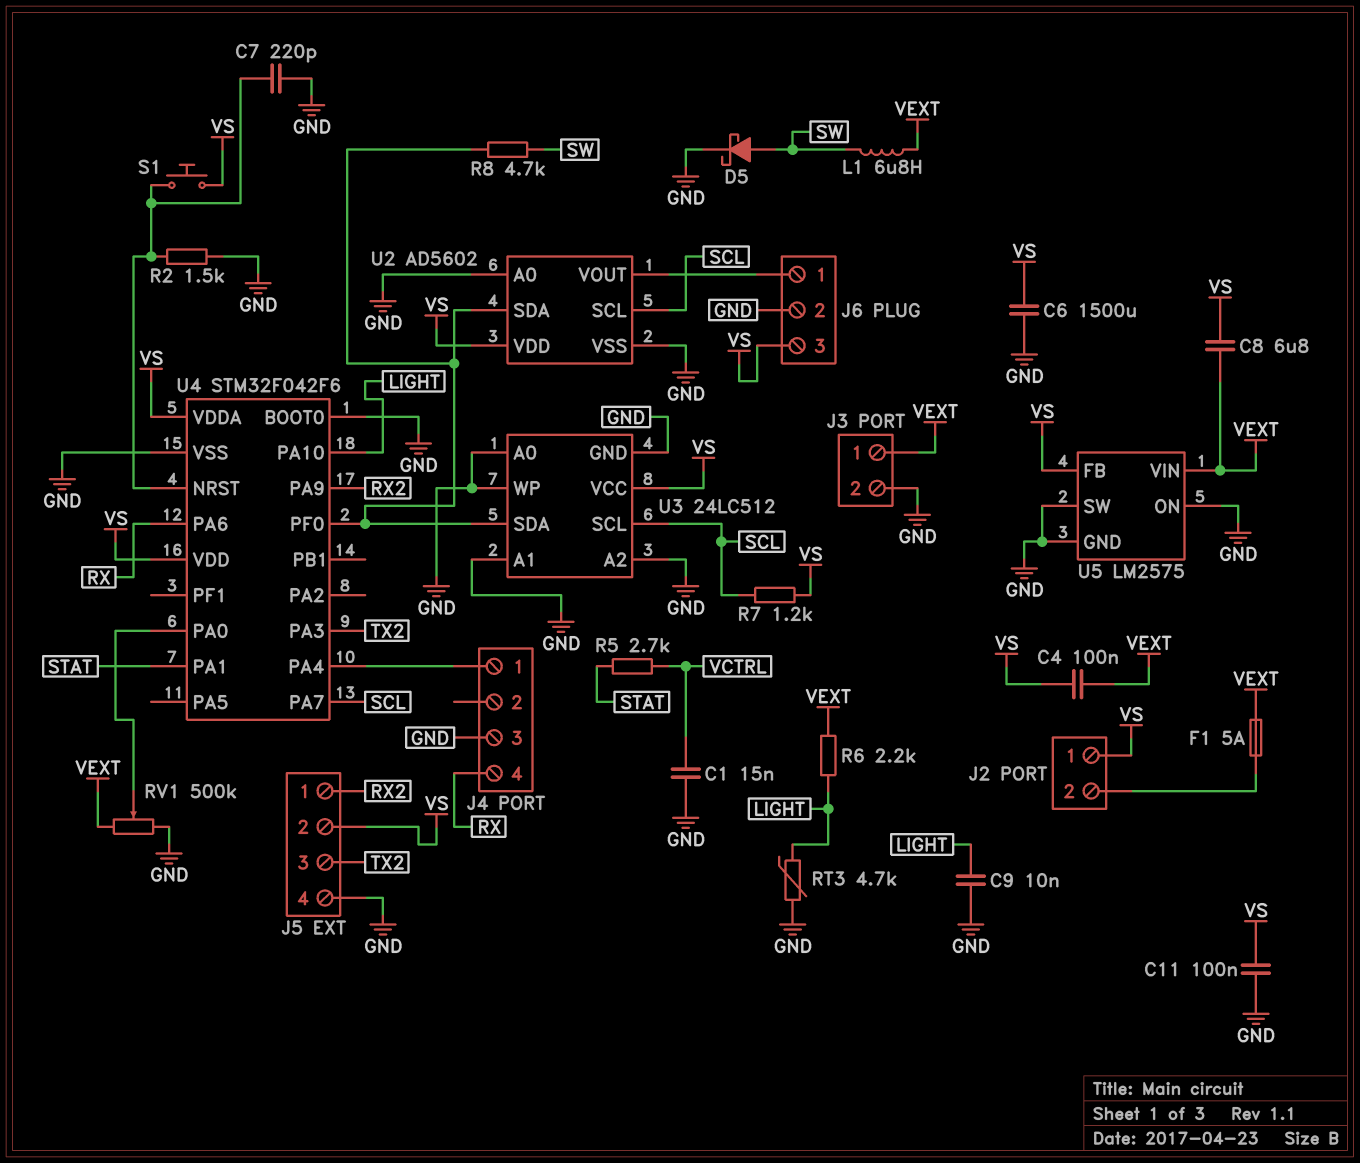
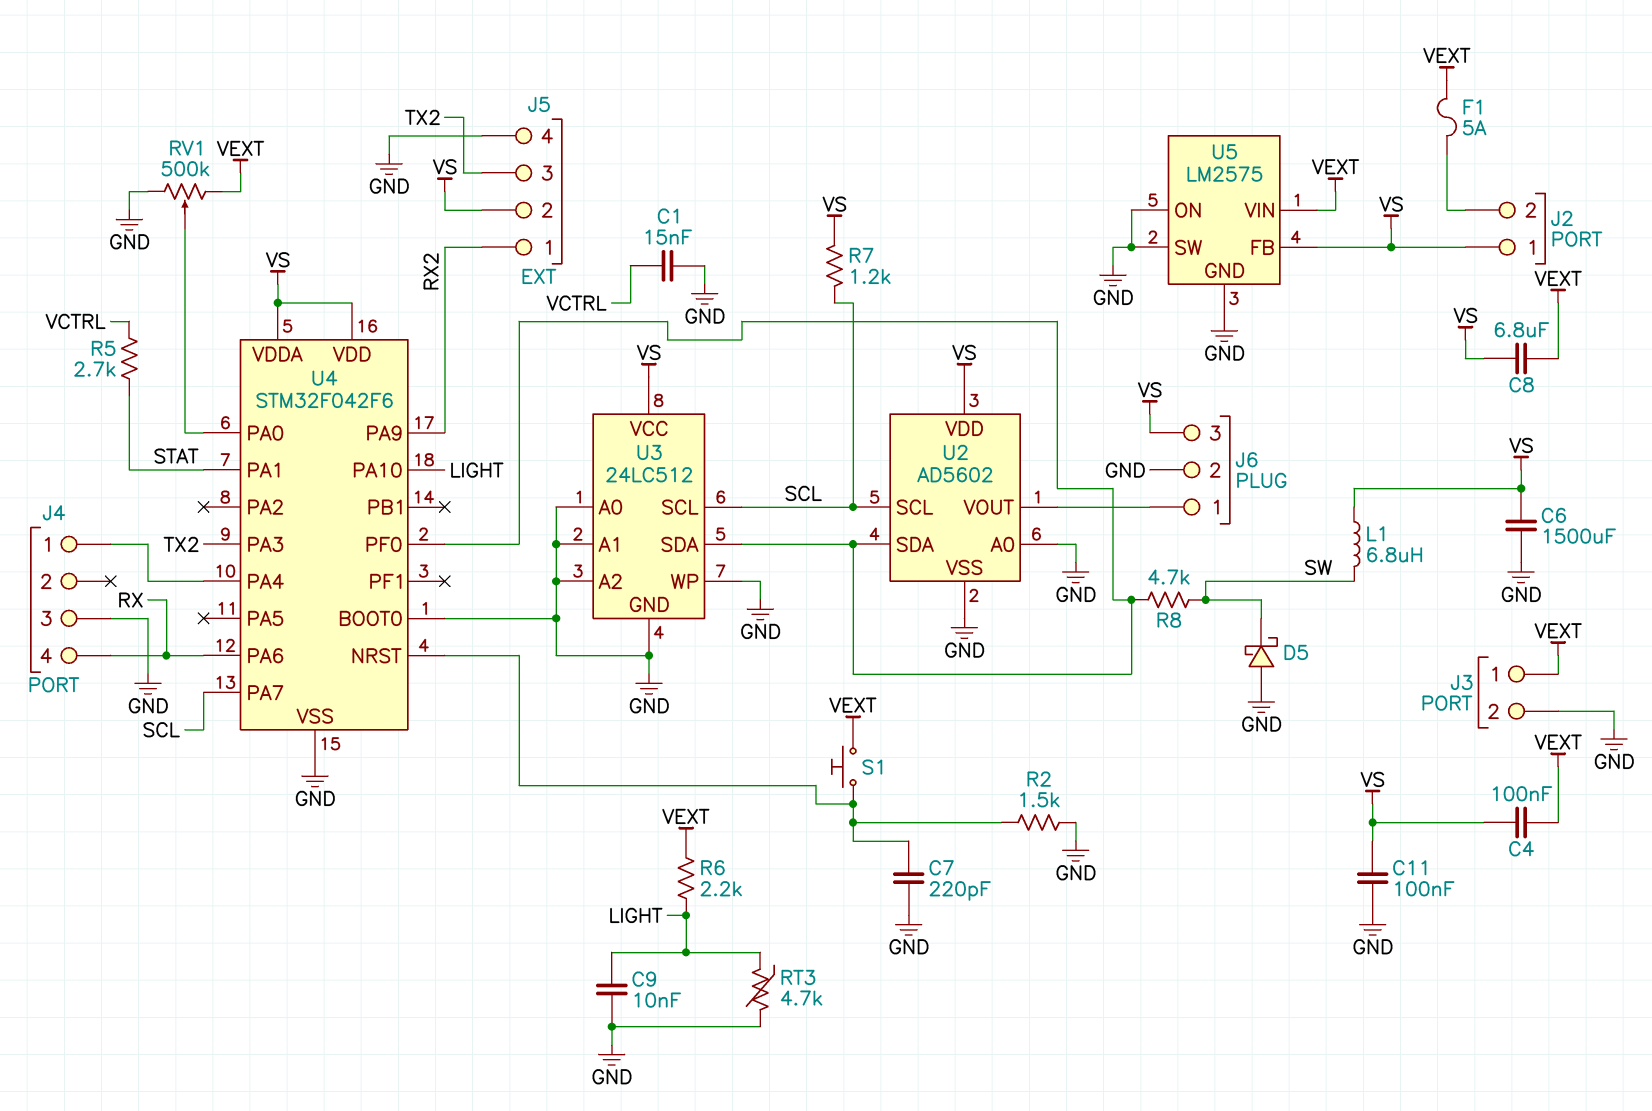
D5: schottky (A SW, K GND) -> schottky (A GND, K SW)
L1: 6.8uH (SW, VEXT) -> 6.8uH (SW, VS)
S1: button (U4/NRST, VS) -> button (U4/NRST, VEXT)

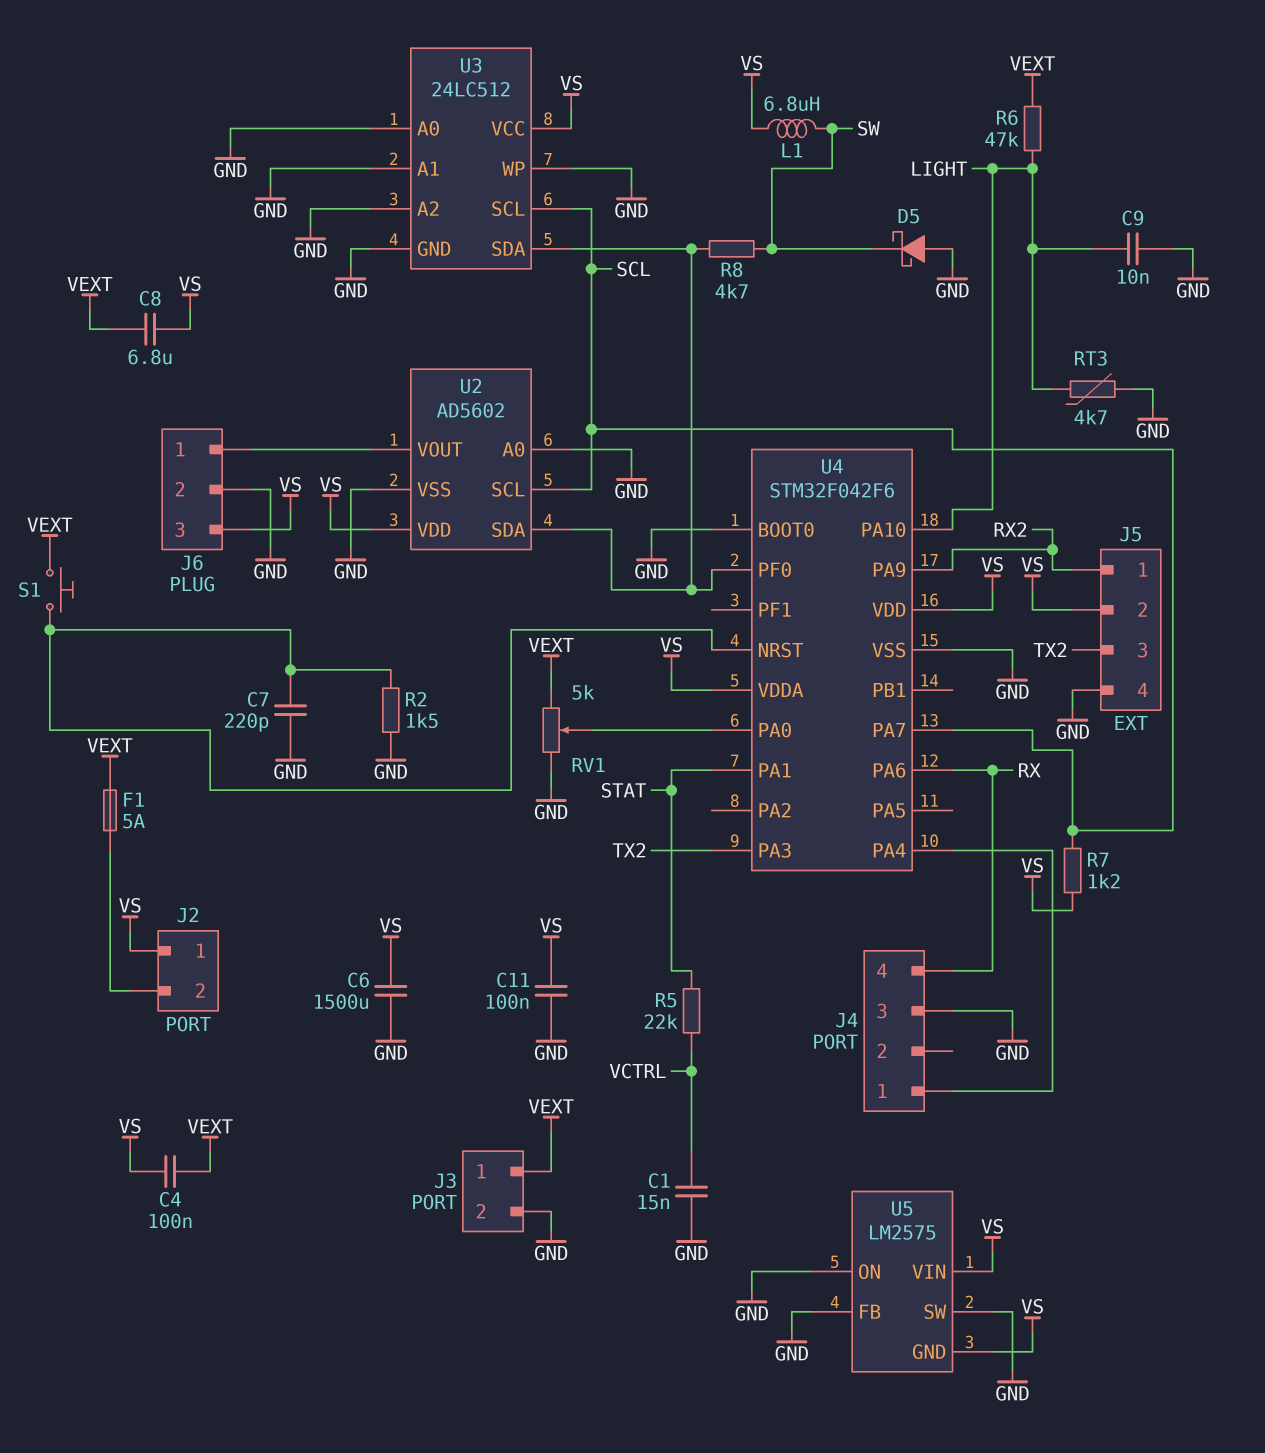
R5: 2.7k (STAT, VCTRL) -> 22k (STAT, VCTRL)
R6: 2.2k (LIGHT, VEXT) -> 47k (LIGHT, VEXT)
RV1: 500k (GND, VEXT, wiper U4/PA0) -> 5k (GND, VEXT, wiper U4/PA0)
U5 pin FB: VS -> GND
U5 pin GND: GND -> VS
U5 pin VIN: VEXT -> VS

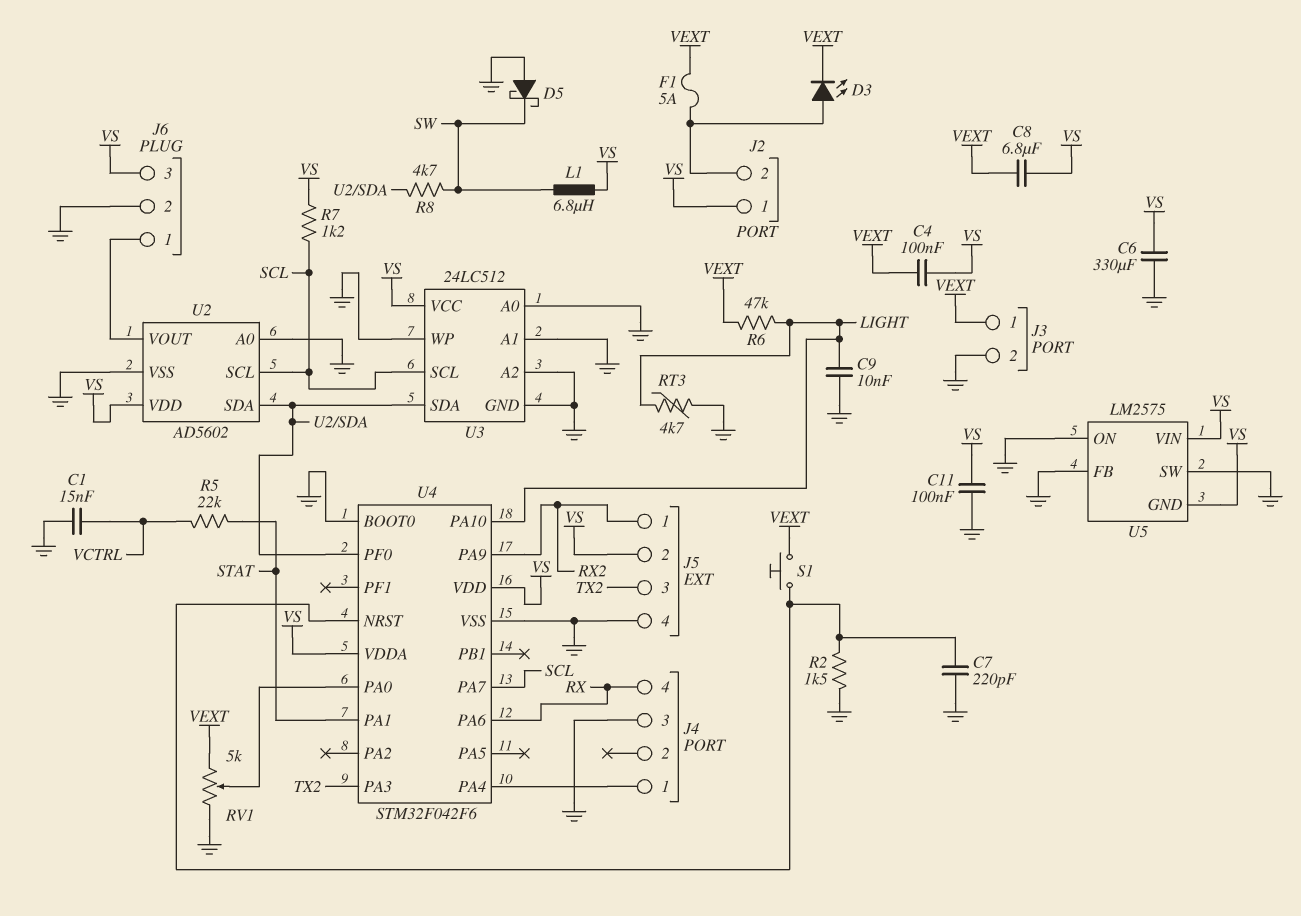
C6: 1500uF (GND, VS) -> 330uF (GND, VS)
D3: none -> LED (A J2/2, K VEXT)

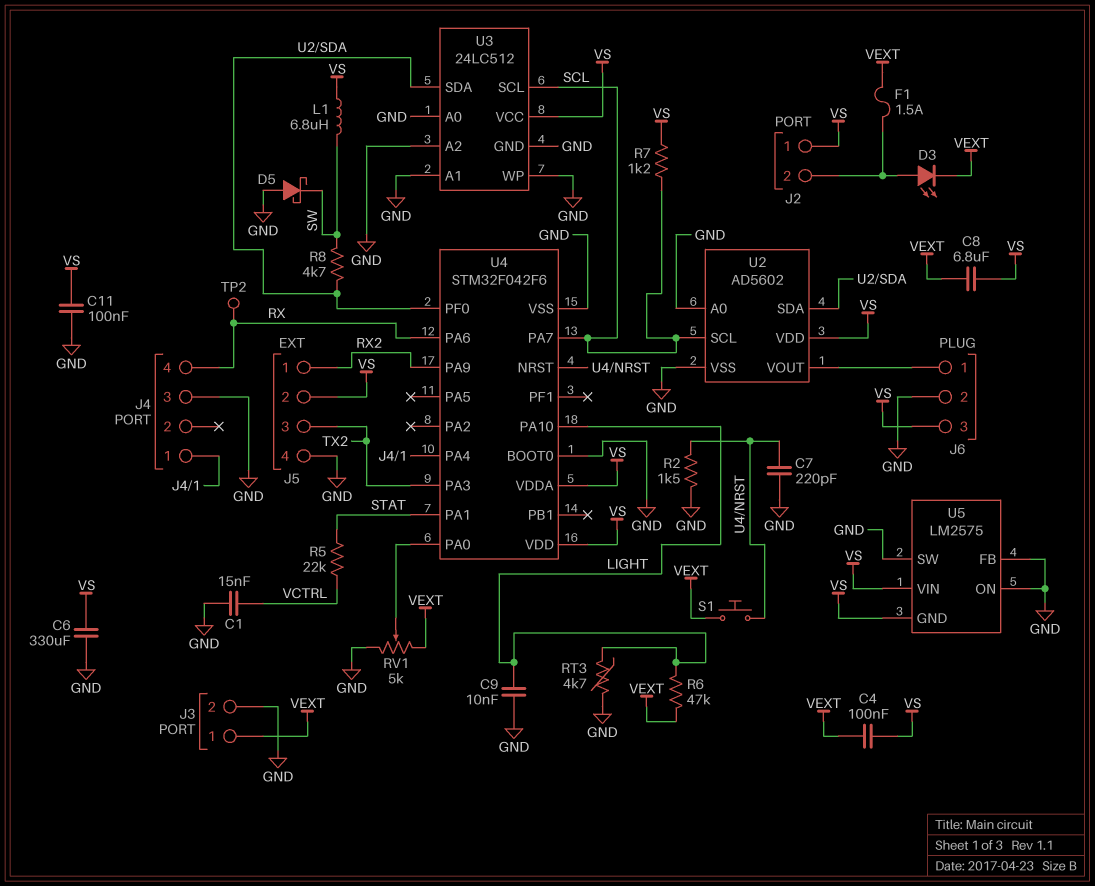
F1: 5A (J2/2, VEXT) -> 1.5A (J2/2, VEXT)
TP2: none -> test point (RX)

